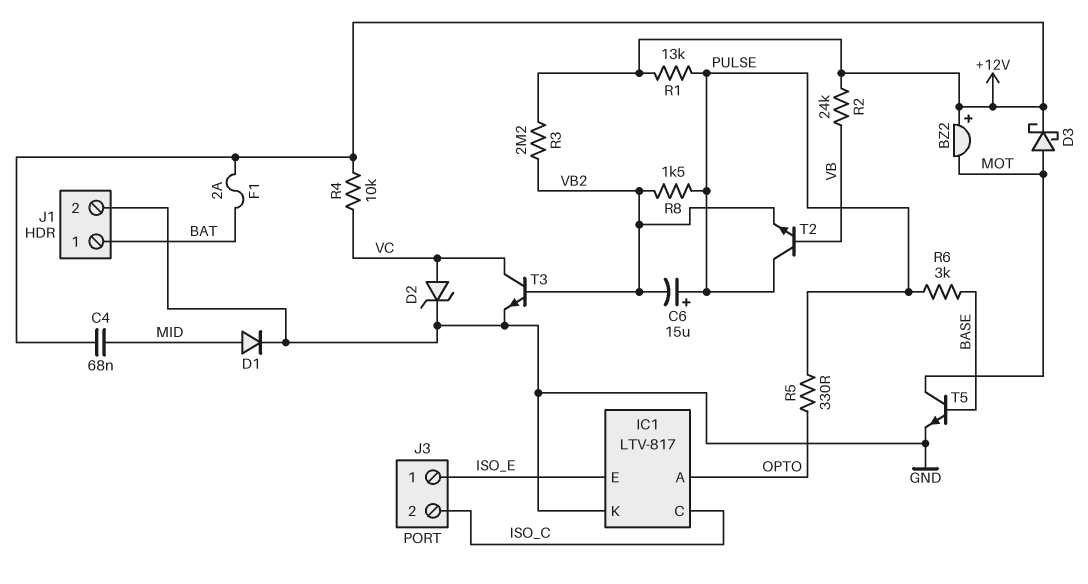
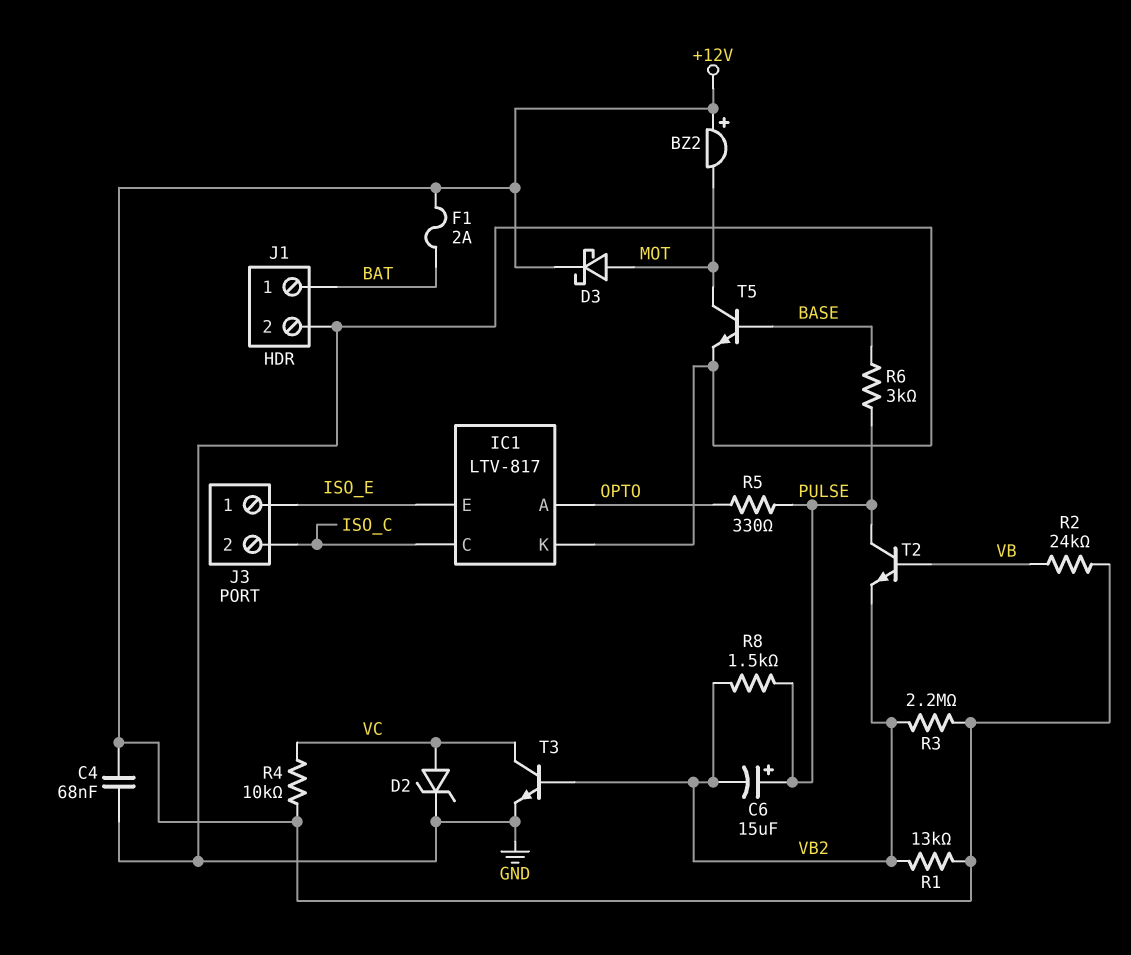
C4: 68nF (+12V, MID) -> 68nF (+12V, GND)
D1: diode (A MID, K GND) -> none
R1: 13k (+12V, PULSE) -> 13k (+12V, VB2)

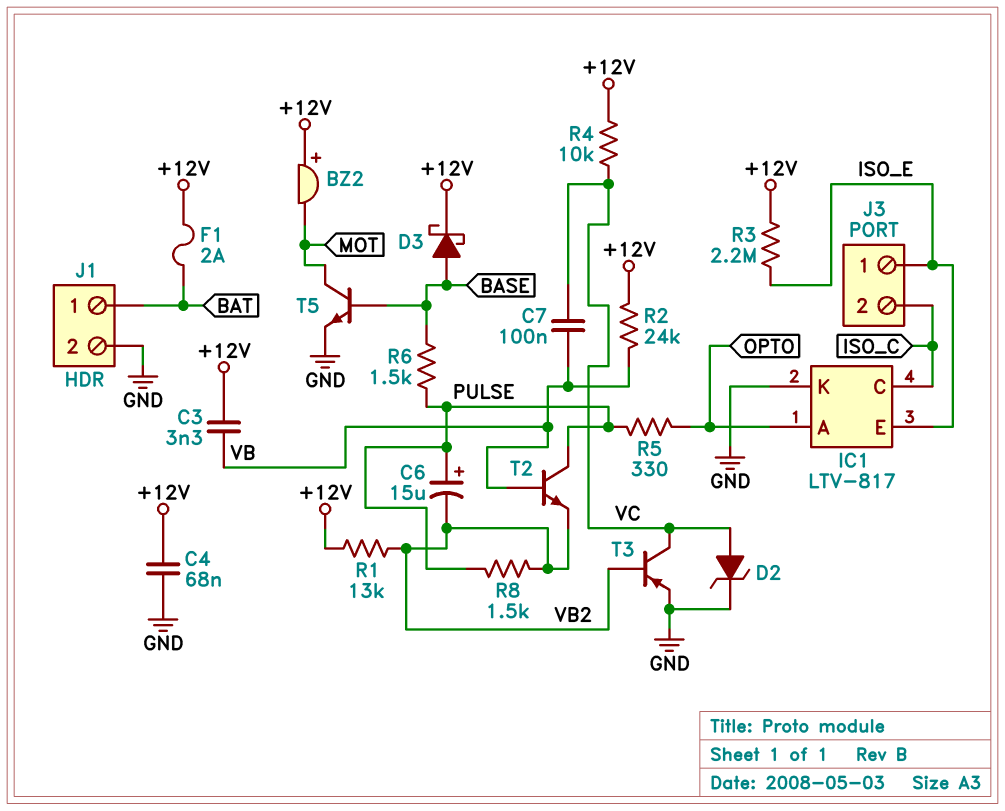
C3: none -> 3.3nF (+12V, VB)
C7: none -> 100nF (VB, VC)
D3: schottky (A MOT, K +12V) -> schottky (A BASE, K +12V)
R3: 2.2M (+12V, VB2) -> 2.2M (+12V, ISO_E)
R6: 3k (BASE, PULSE) -> 1.5k (BASE, PULSE)
T3: NPN (B VB2, C VC, E GND) -> PNP (B VB2, C VC, E GND)

